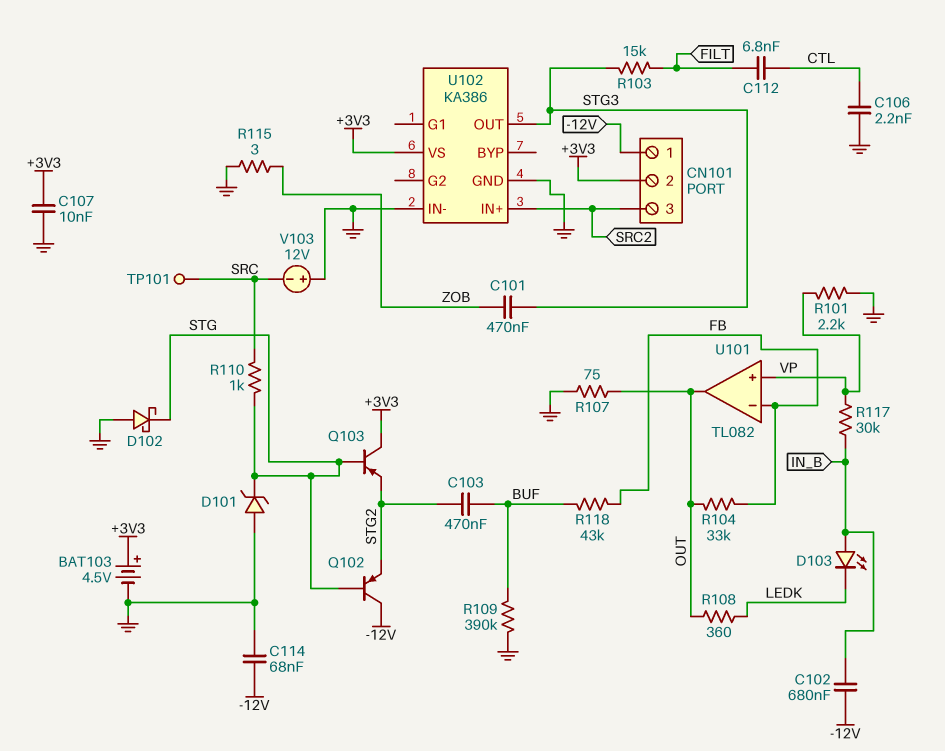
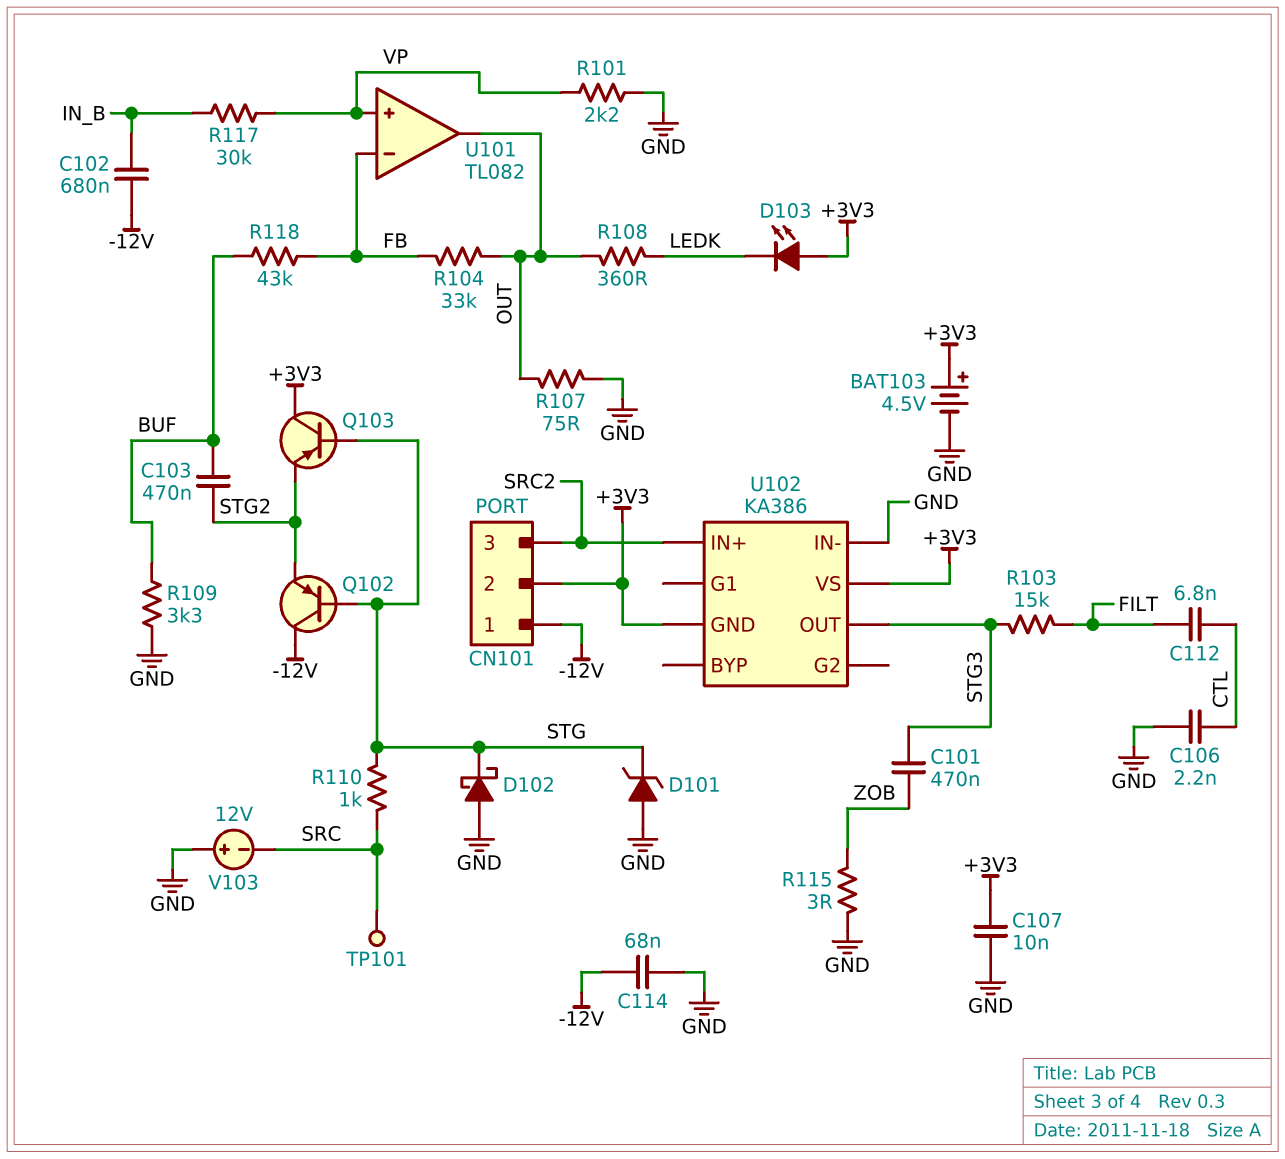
D103: LED (A IN_B, K LEDK) -> LED (A +3V3, K LEDK)
R109: 390k (BUF, GND) -> 3.3k (BUF, GND)
U102 pin GND: GND -> +3V3

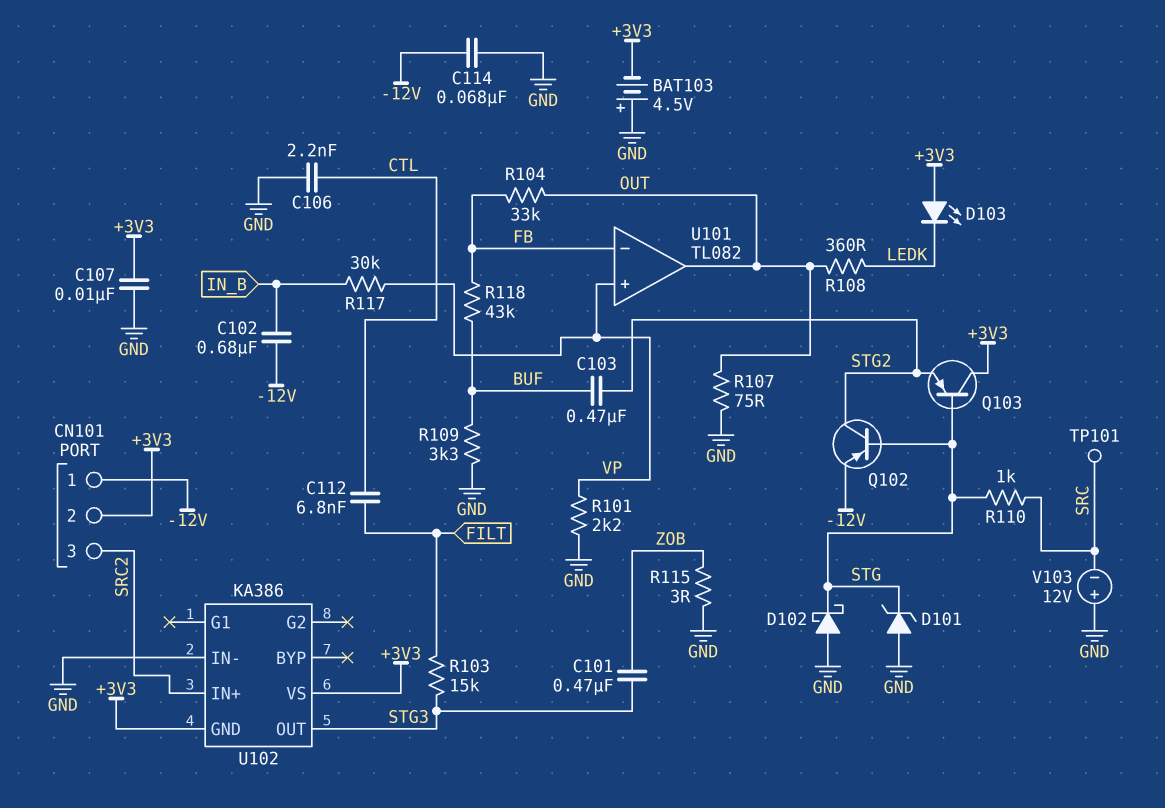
BAT103: 4.5V (plus +3V3, minus GND) -> 4.5V (plus GND, minus +3V3)
Q102: PNP (B STG, C -12V, E STG2) -> PNP (B STG, C STG2, E -12V)

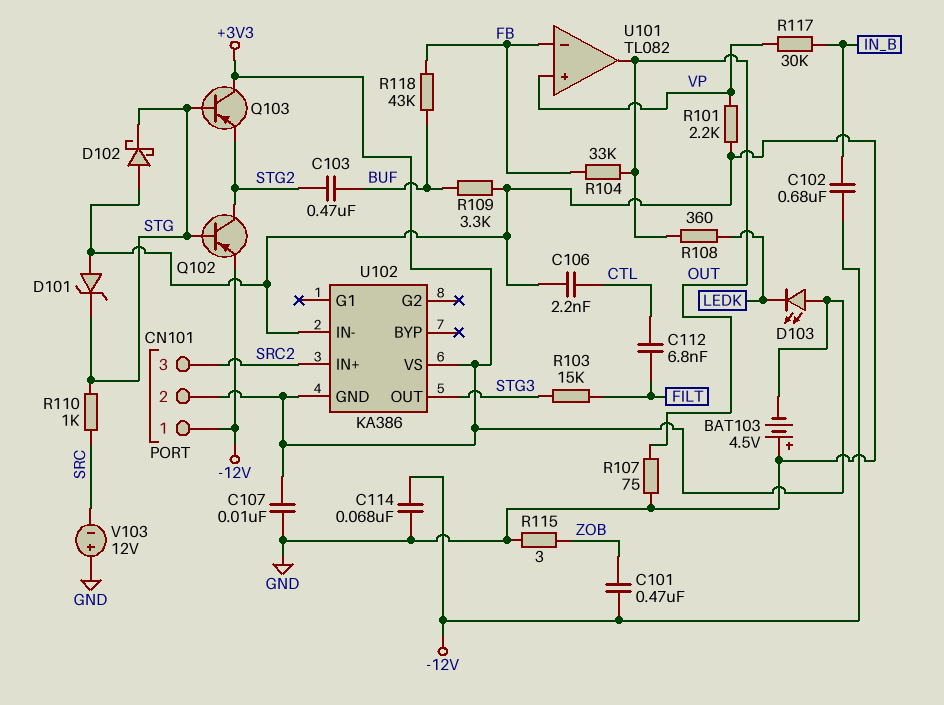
C101: 470nF (STG3, ZOB) -> 470nF (-12V, ZOB)
TP101: test point (SRC) -> none

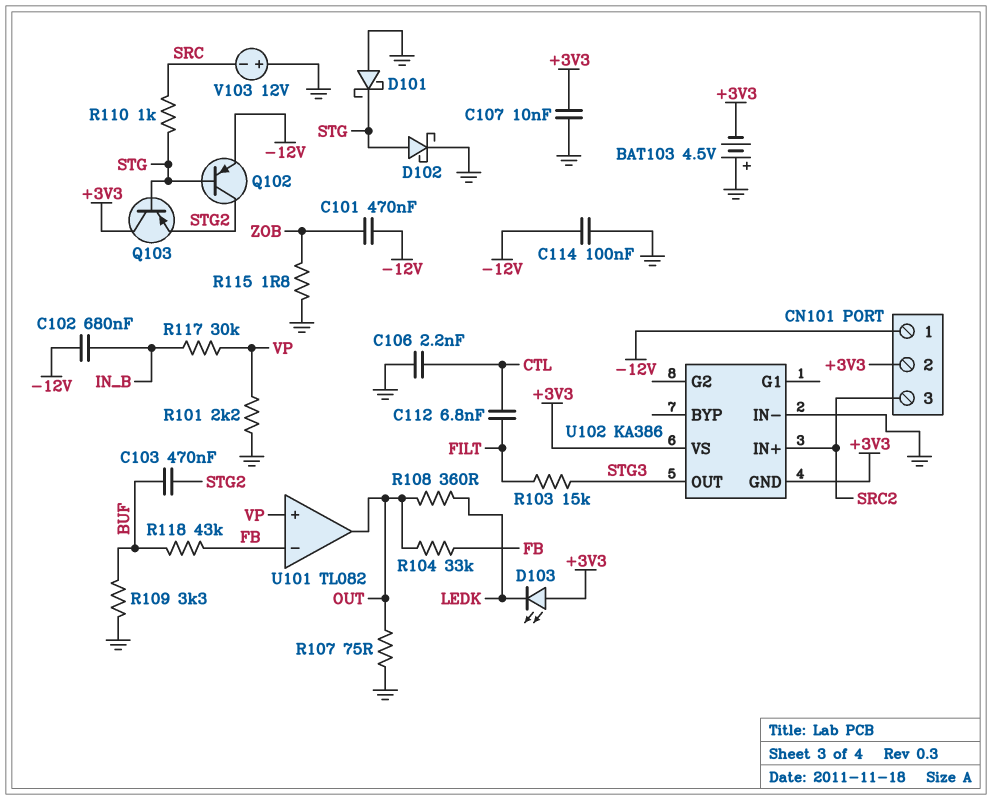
C114: 68nF (-12V, GND) -> 100nF (-12V, GND)
D101: zener (A GND, K STG) -> schottky (A GND, K STG)
D102: schottky (A GND, K STG) -> schottky (A STG, K GND)
R115: 3 (GND, ZOB) -> 1.8 (GND, ZOB)

